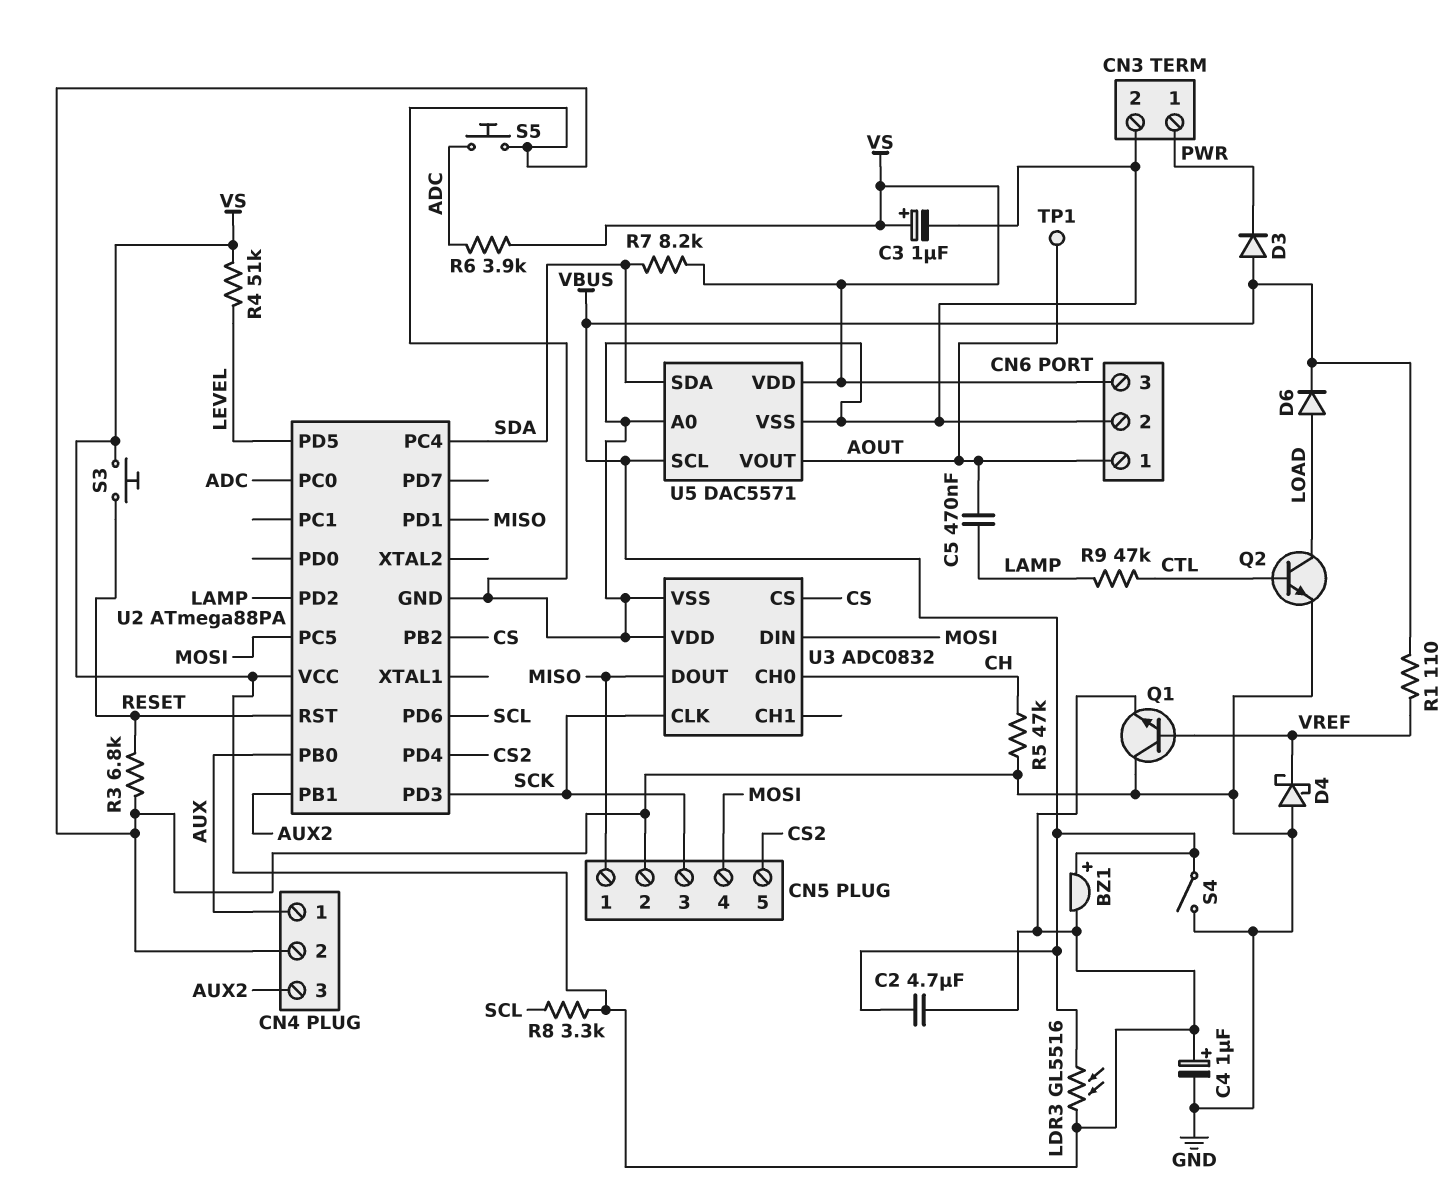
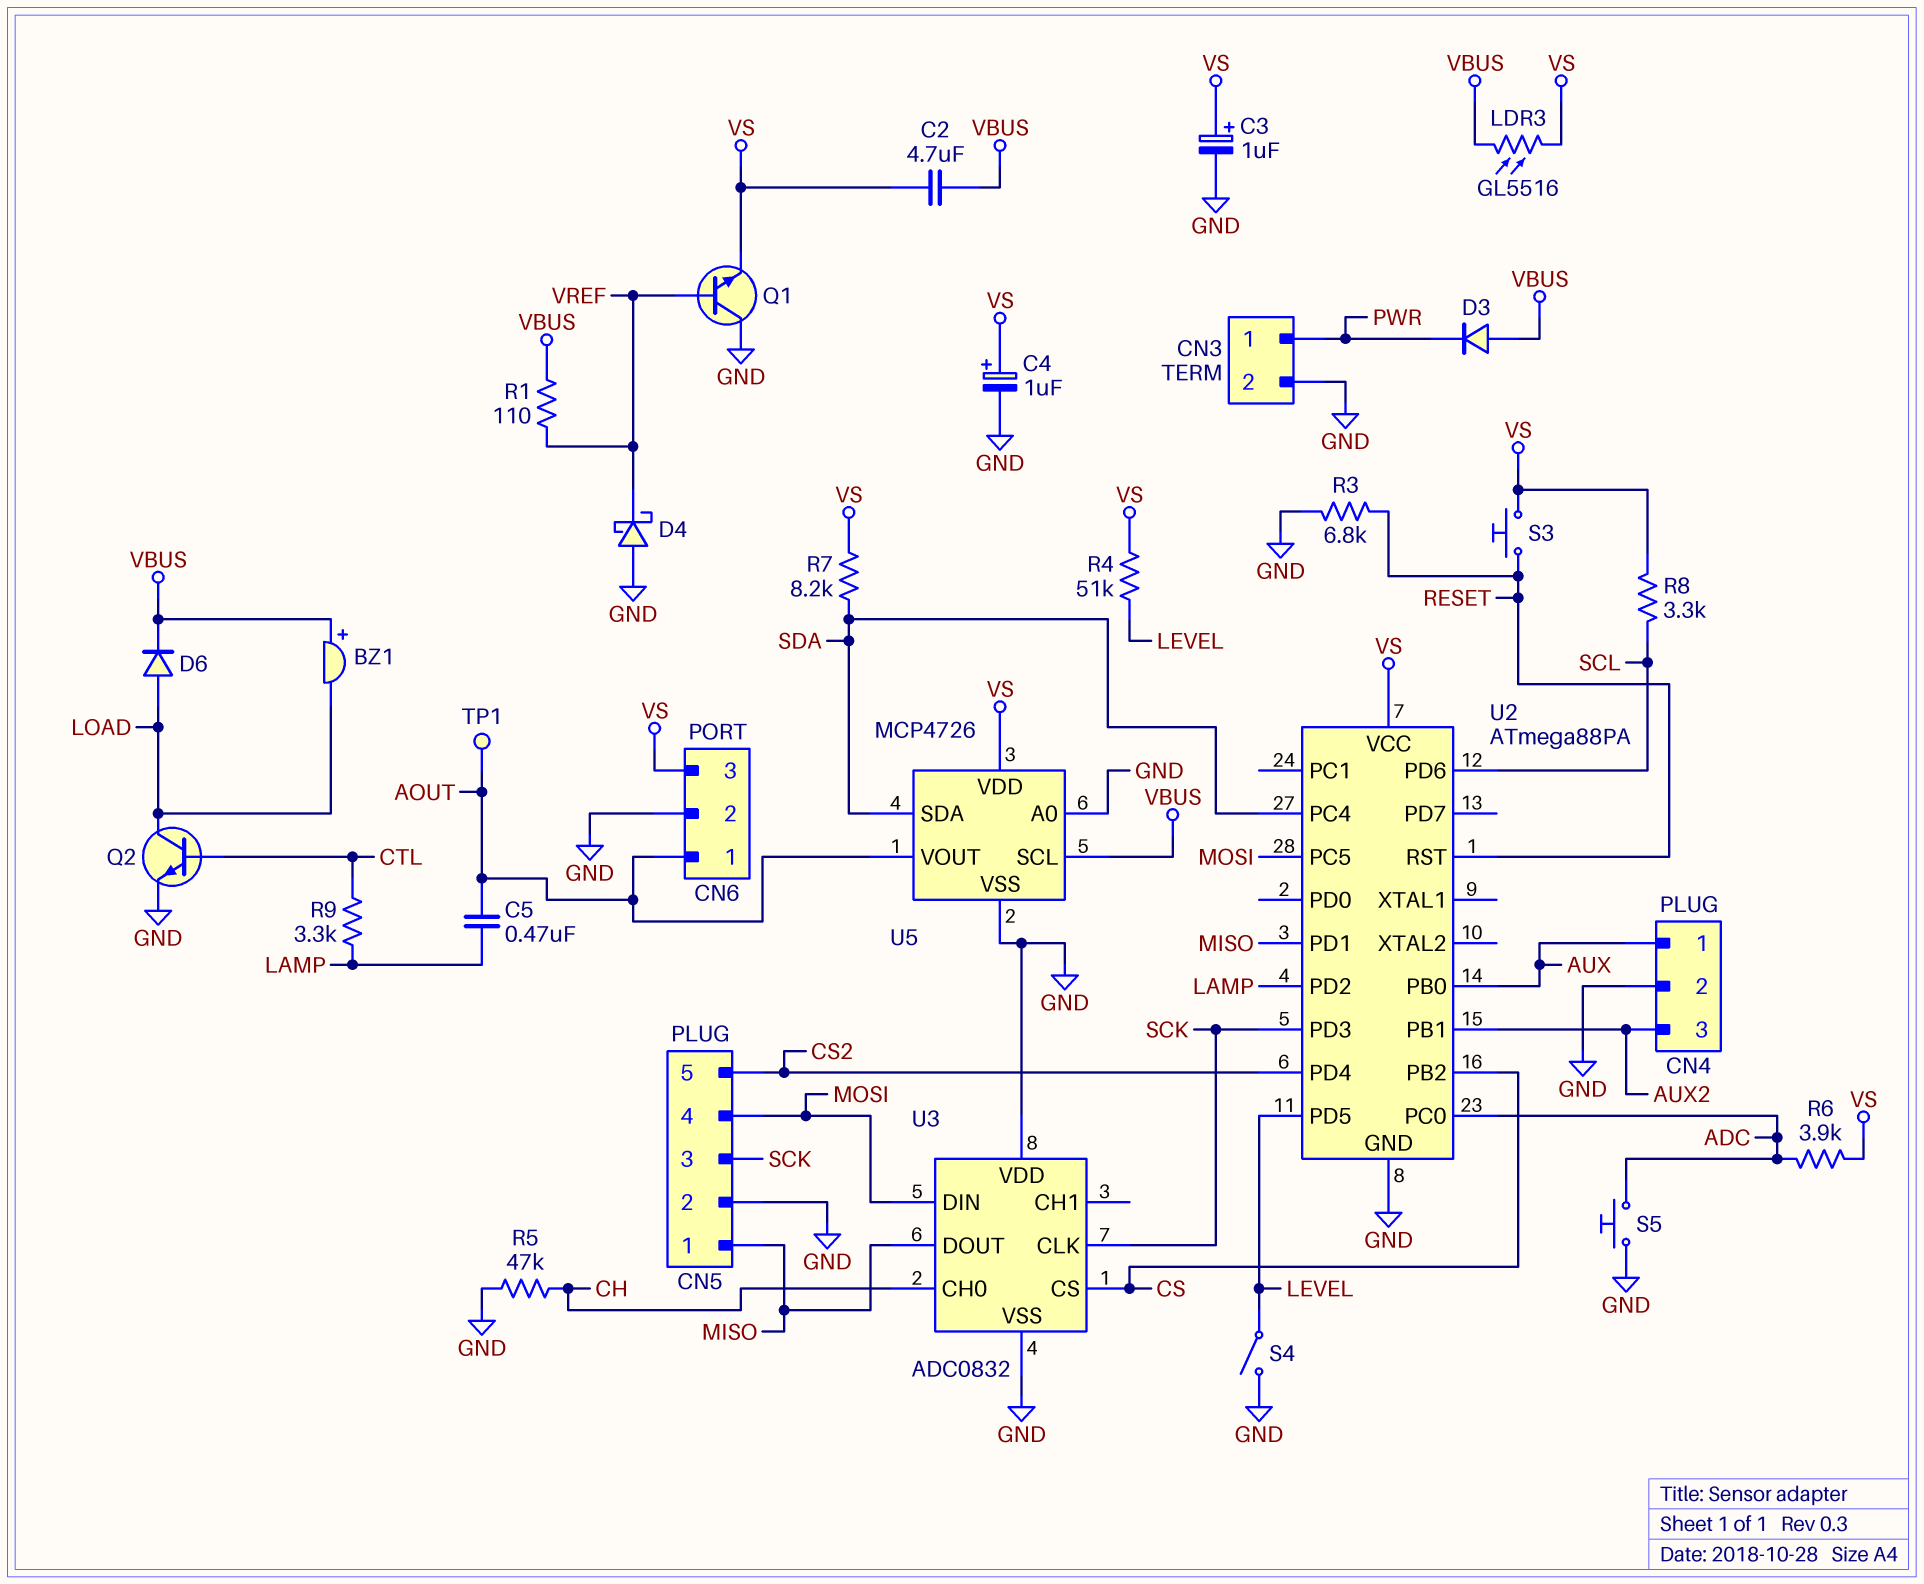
BZ1: buzzer (plus VBUS, minus VS) -> buzzer (plus VBUS, minus LOAD)
R9: 47k (CTL, LAMP) -> 3.3k (CTL, LAMP)
S4: switch (GND, VBUS) -> switch (GND, LEVEL)
U5: DAC5571 -> MCP4726

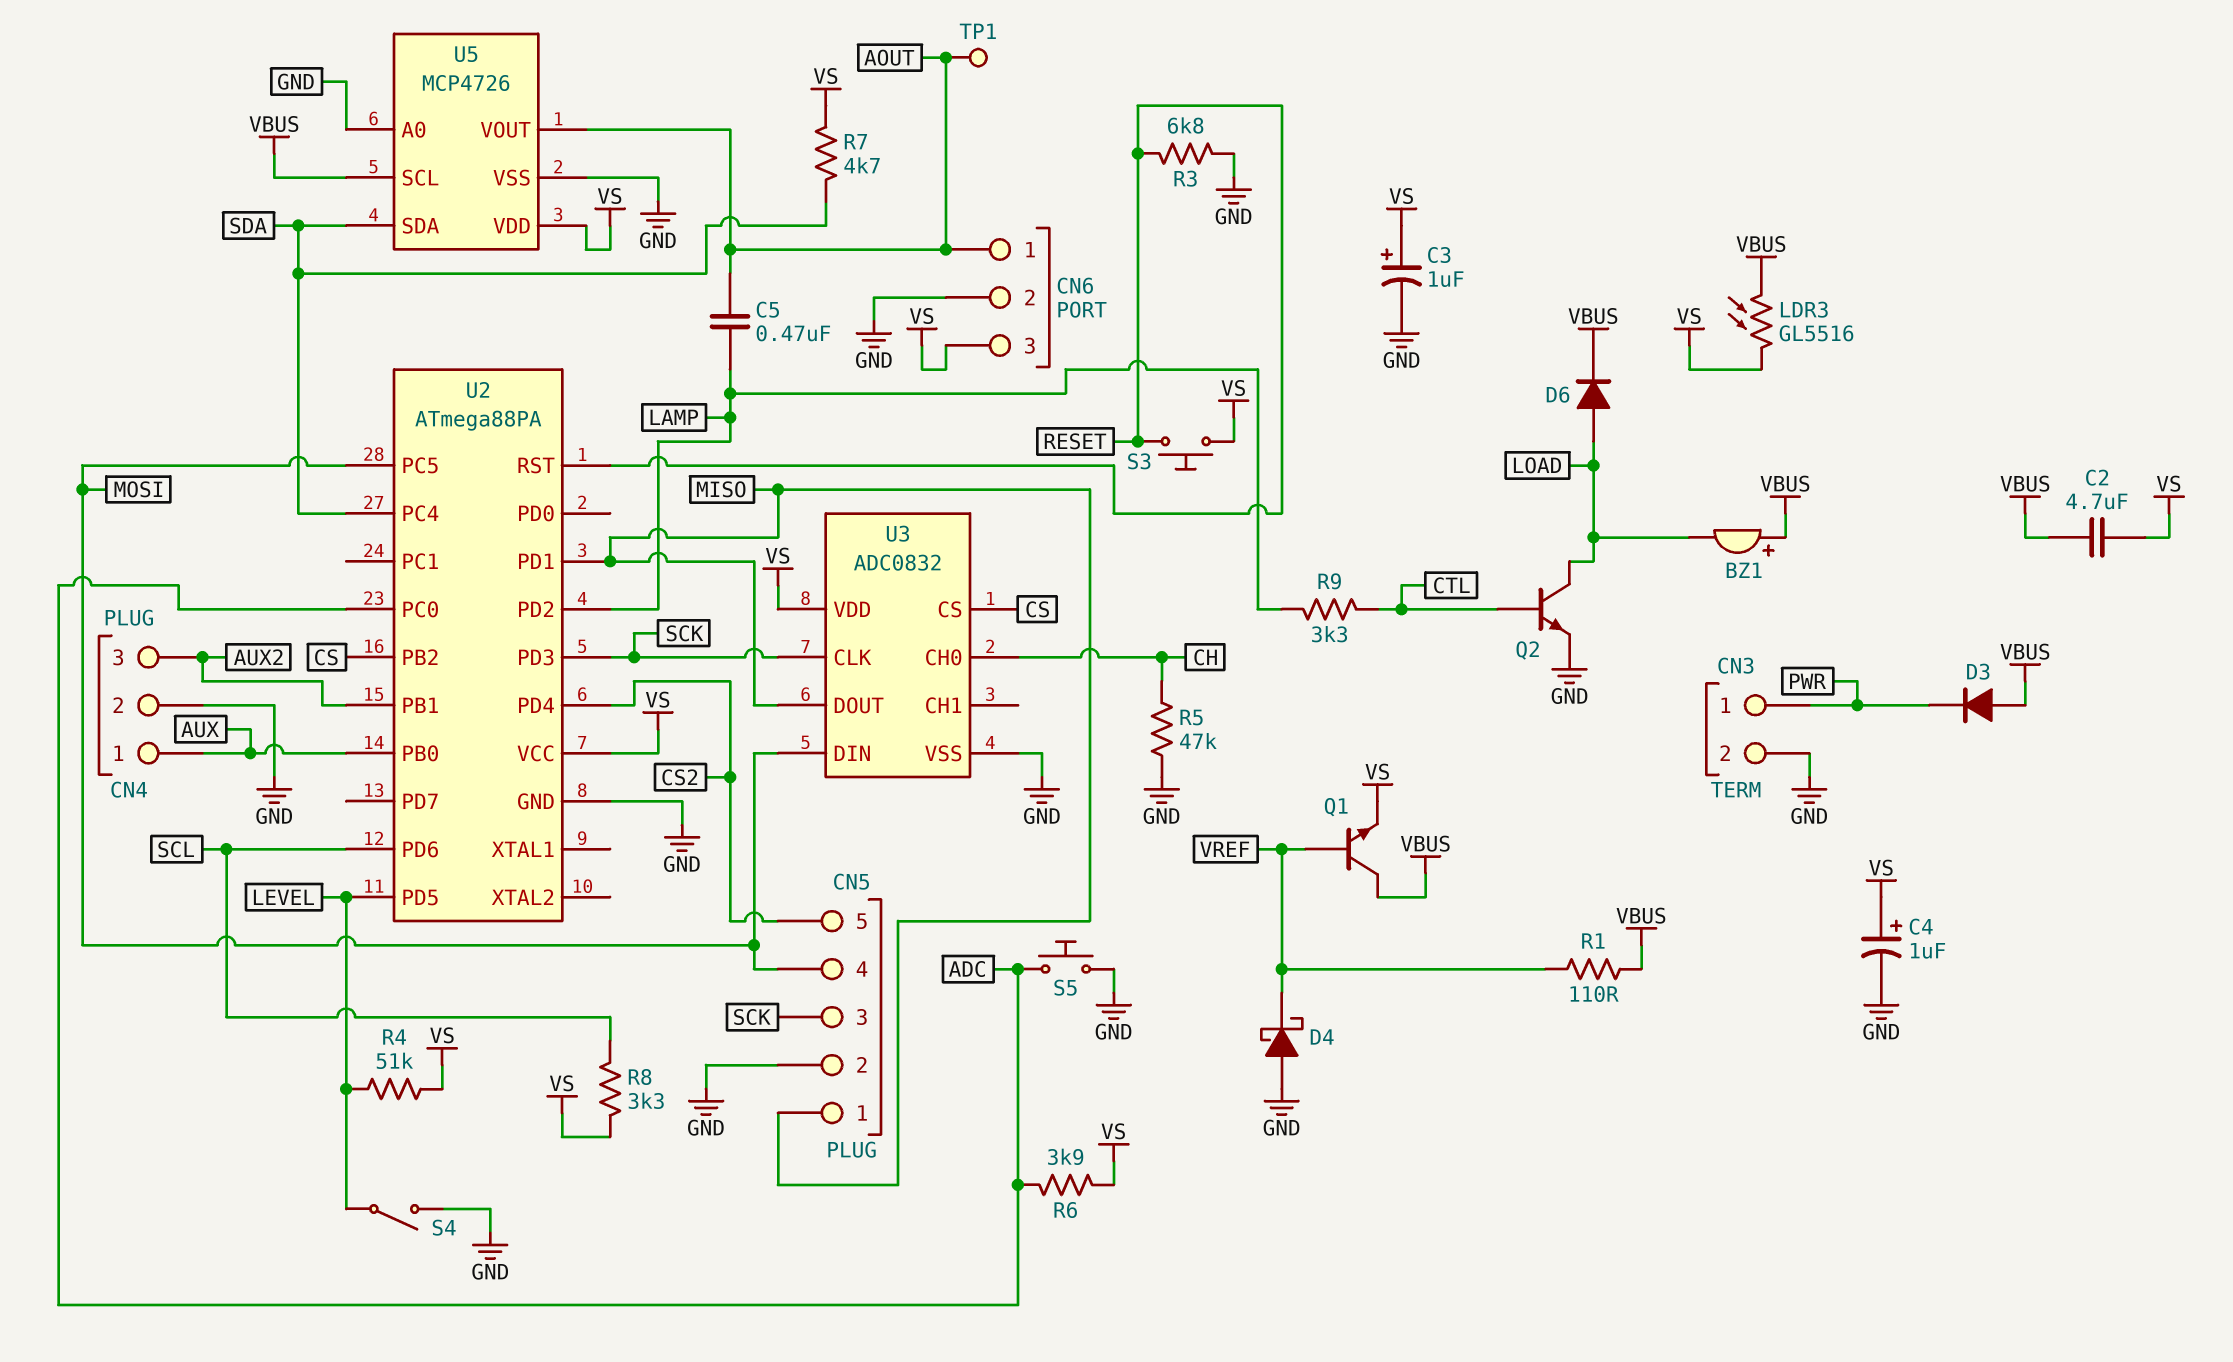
Q1: NPN (B VREF, C GND, E VS) -> NPN (B VREF, C VBUS, E VS)
R7: 8.2k (SDA, VS) -> 4.7k (SDA, VS)
U3 pin VDD: GND -> VS

